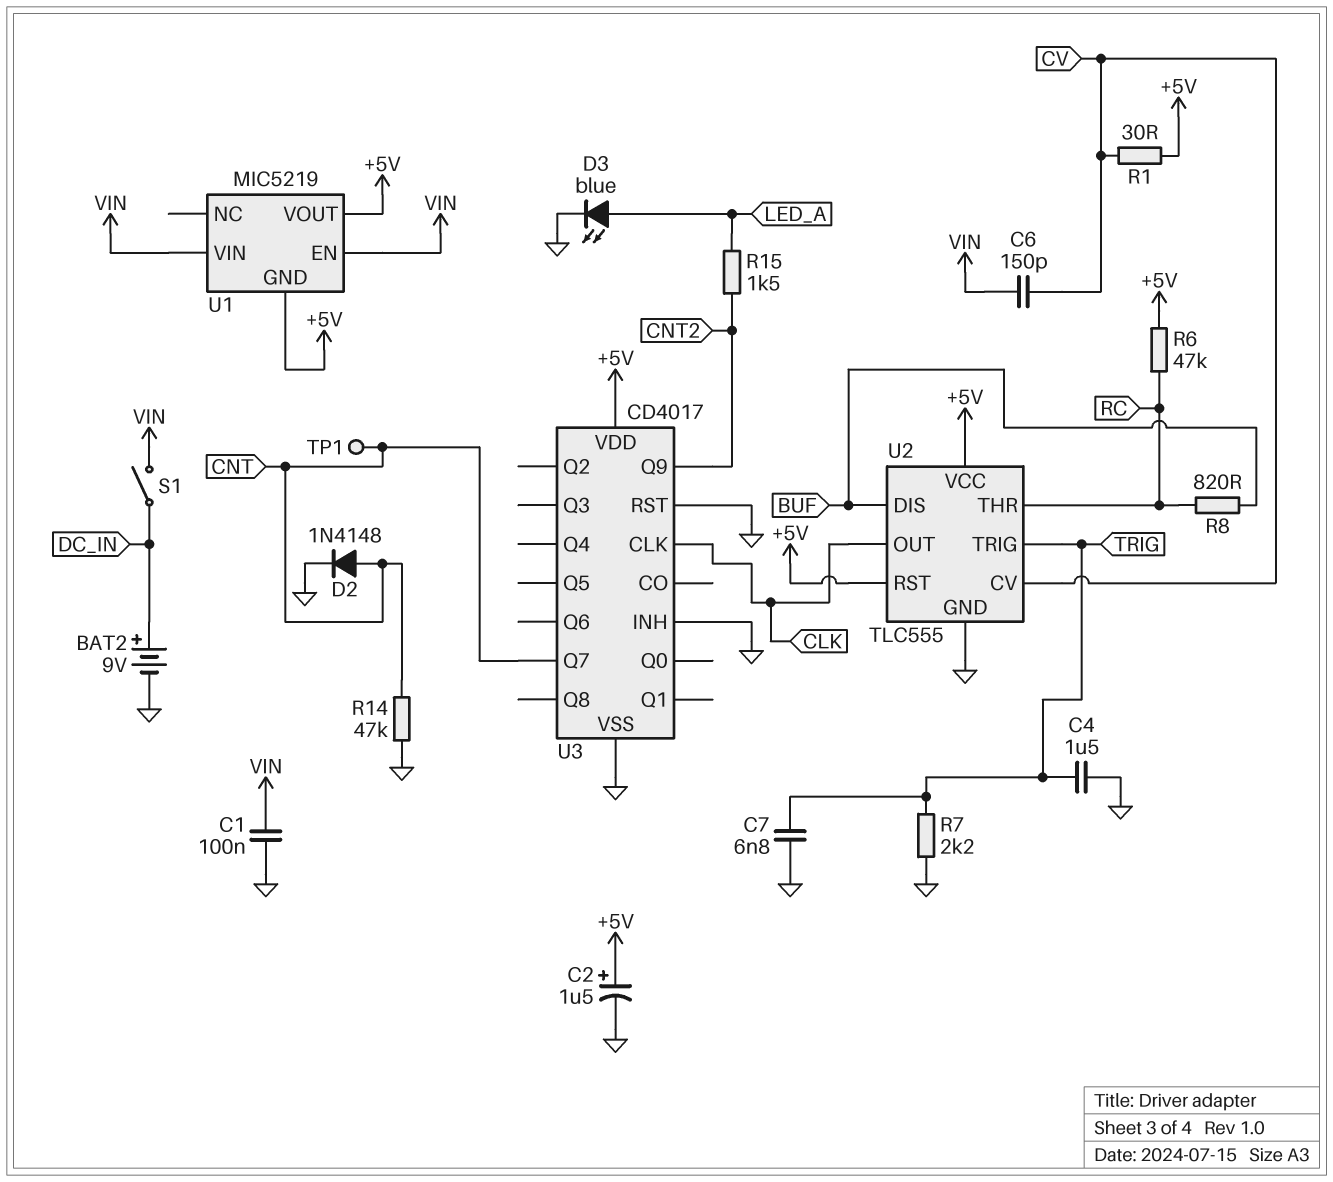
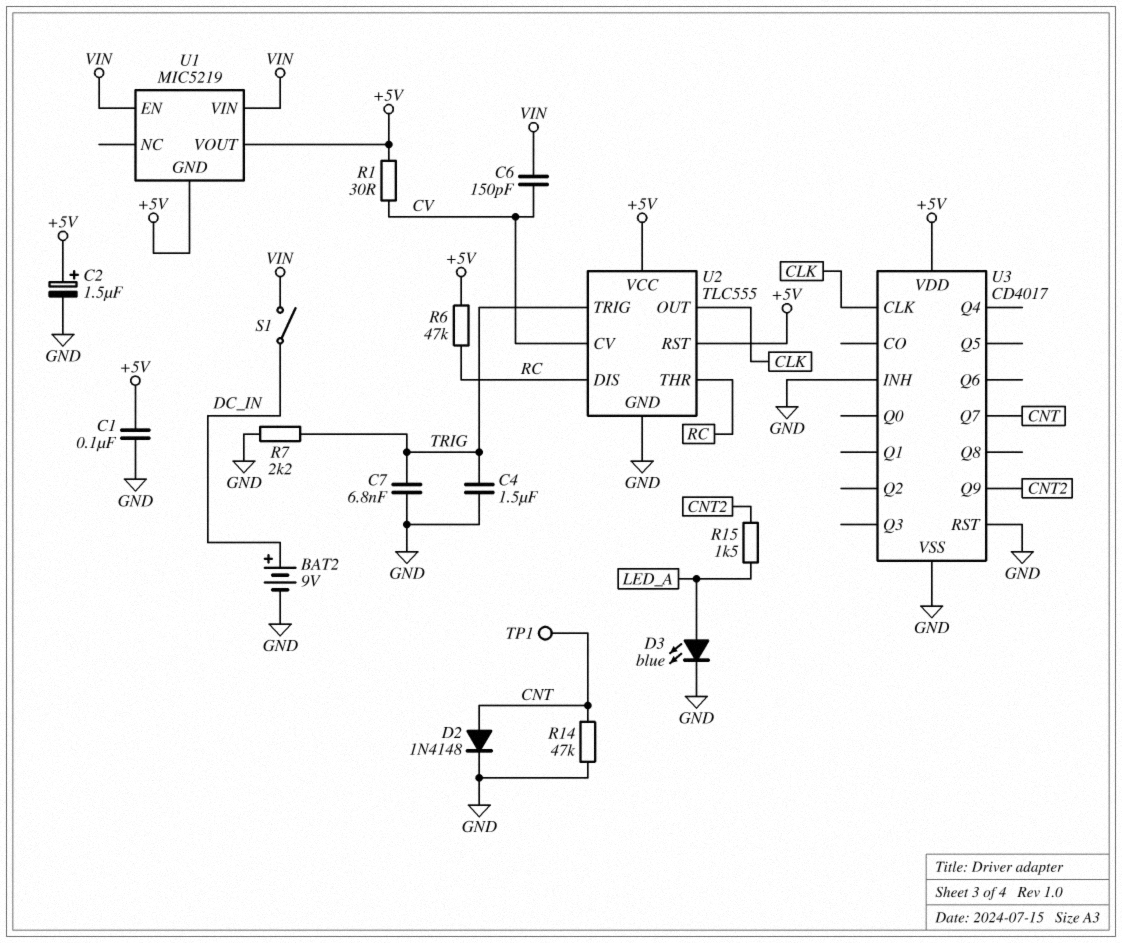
C1: 100nF (GND, VIN) -> 100nF (+5V, GND)
R8: 820 (BUF, RC) -> none
U2 pin DIS: BUF -> RC

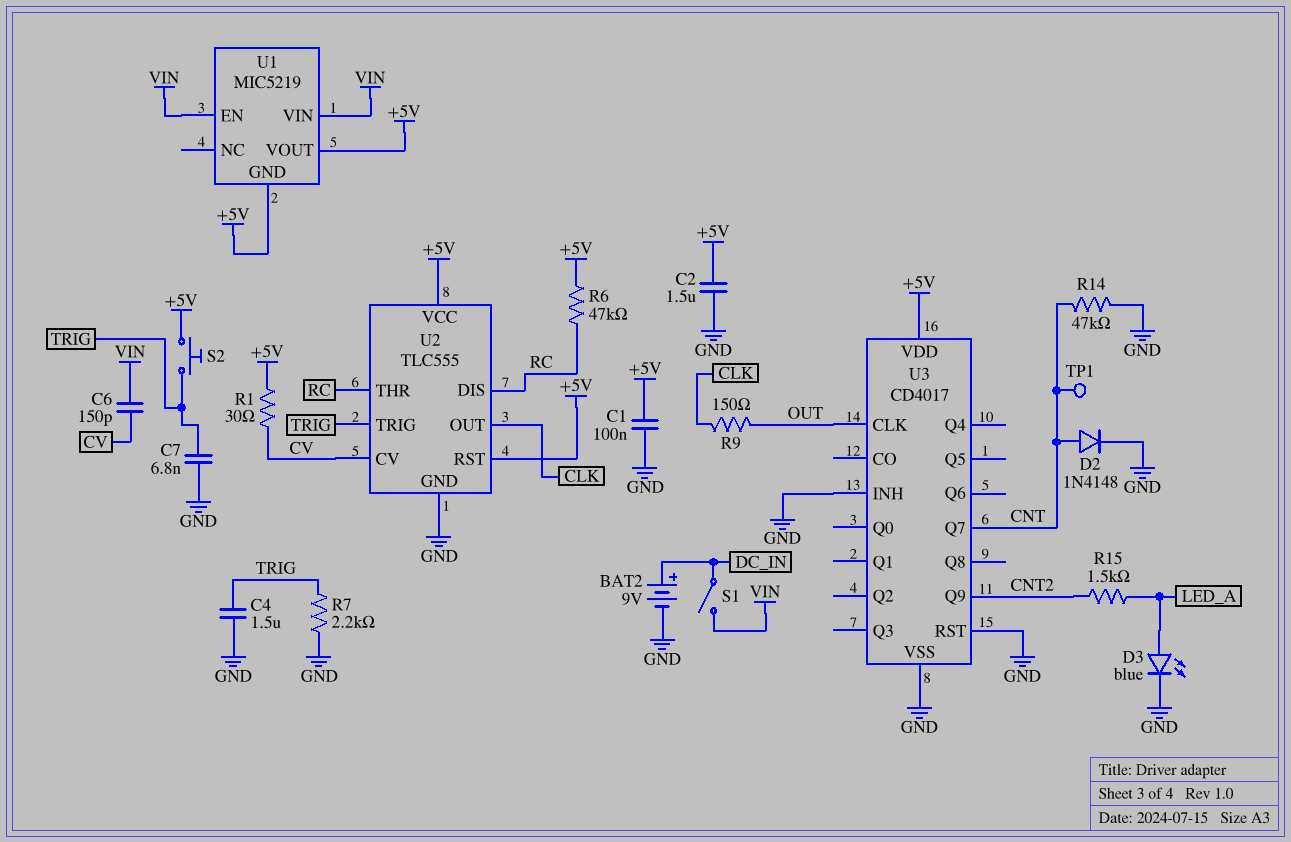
C2: 1.5uF (plus +5V, minus GND) -> 1.5uF (+5V, GND)
R9: none -> 150 (CLK, OUT)
S2: none -> button (+5V, TRIG)
U3 pin CLK: CLK -> OUT

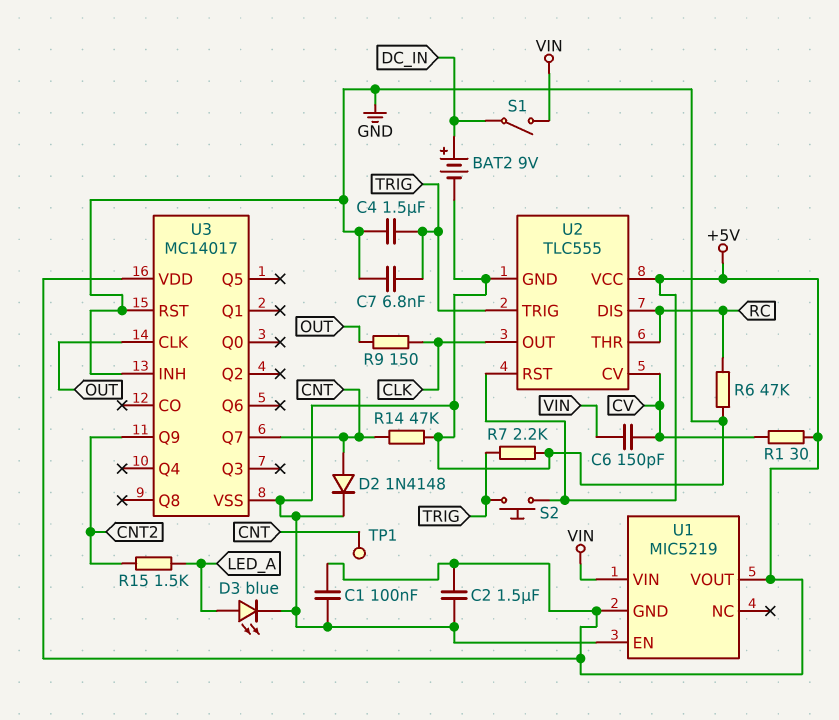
R6: 47k (+5V, RC) -> 47k (GND, RC)
U1 pin EN: VIN -> GND
U3: CD4017 -> MC14017

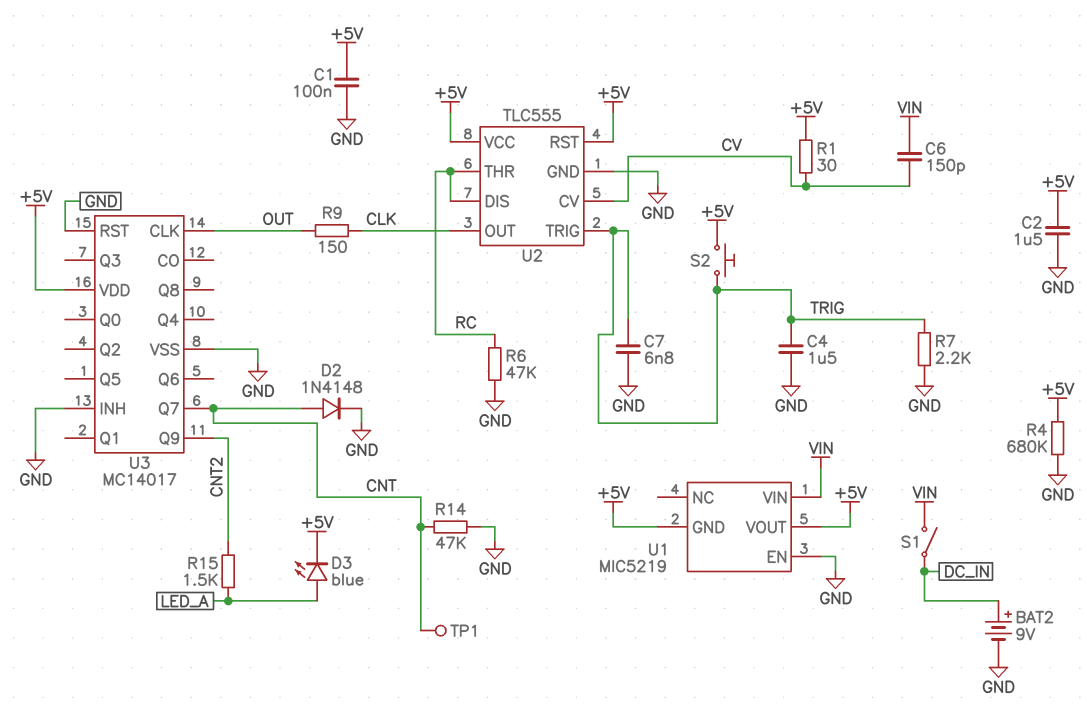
D3: LED blue (A LED_A, K GND) -> LED blue (A LED_A, K +5V)
R4: none -> 680k (+5V, GND)

